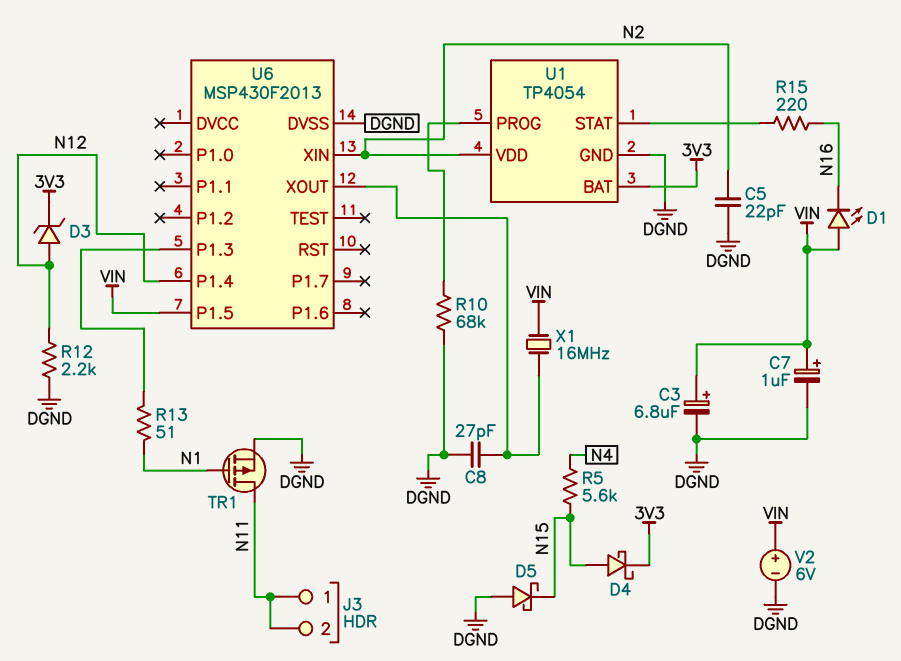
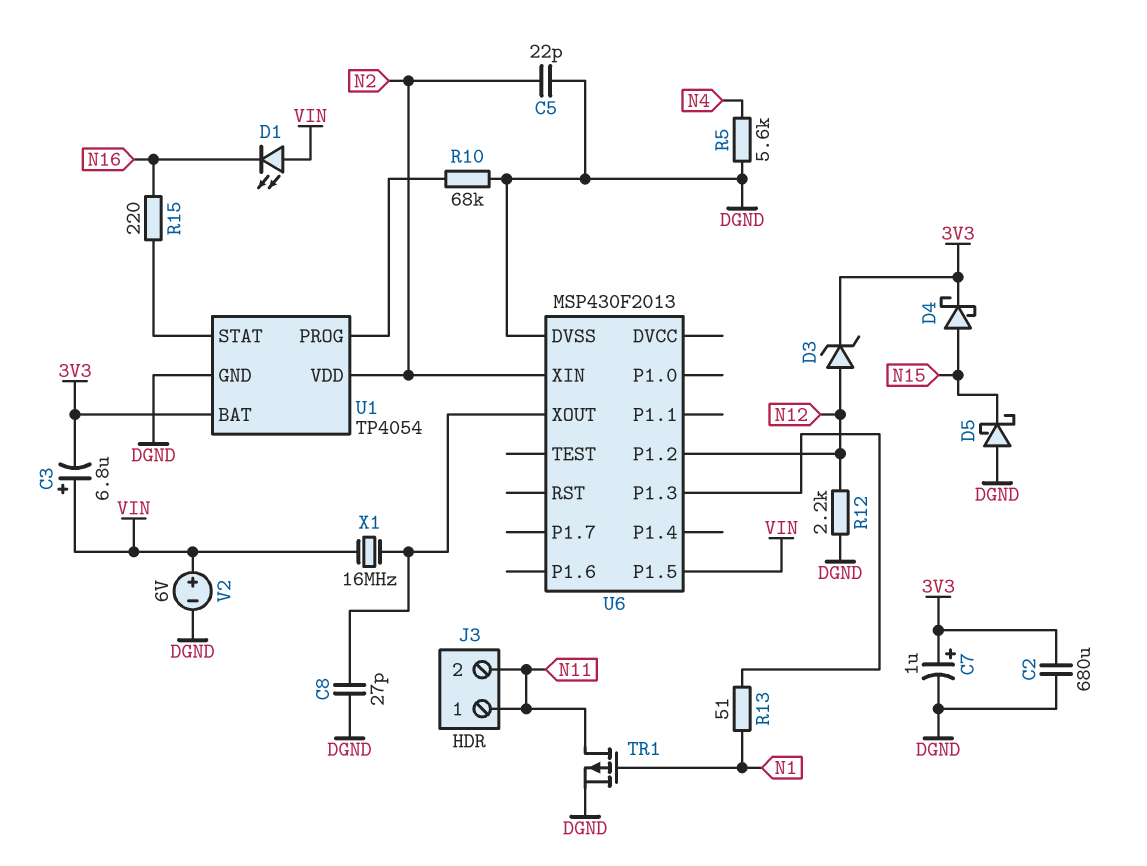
C2: none -> 680uF (3V3, DGND)
C3: 6.8uF (plus VIN, minus DGND) -> 6.8uF (plus VIN, minus 3V3)
C7: 1uF (plus VIN, minus DGND) -> 1uF (plus 3V3, minus DGND)
R5: 5.6k (N4, N15) -> 5.6k (DGND, N4)
U6 pin P1.2: none -> N12
U6 pin P1.4: N12 -> none

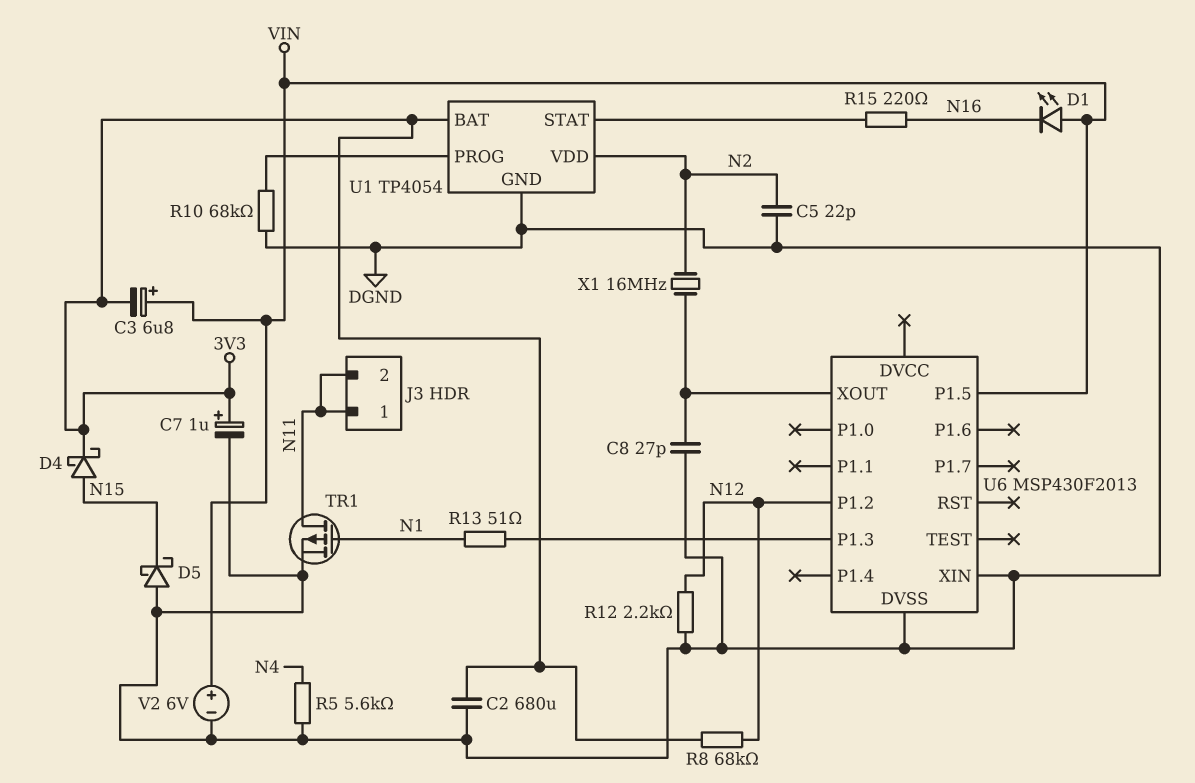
D3: zener (A N12, K 3V3) -> none
R8: none -> 68k (3V3, N12)
U6 pin XIN: N2 -> DGND
X1: 16MHz (U6/XOUT, VIN) -> 16MHz (N2, U6/XOUT)

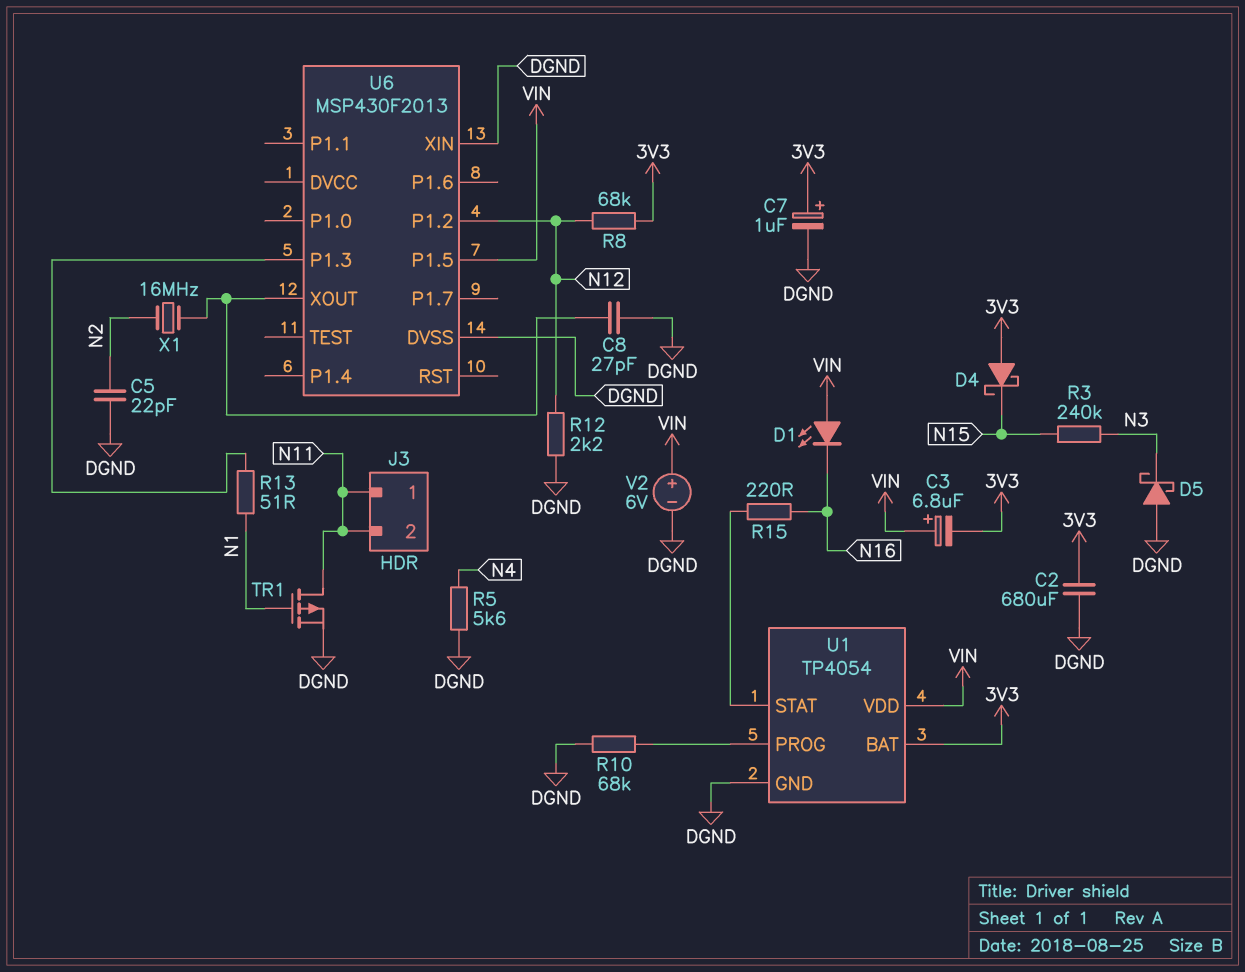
D4: schottky (A N15, K 3V3) -> schottky (A 3V3, K N15)
D5: schottky (A DGND, K N15) -> schottky (A DGND, K N3)
R3: none -> 240k (N3, N15)
U1 pin VDD: N2 -> VIN

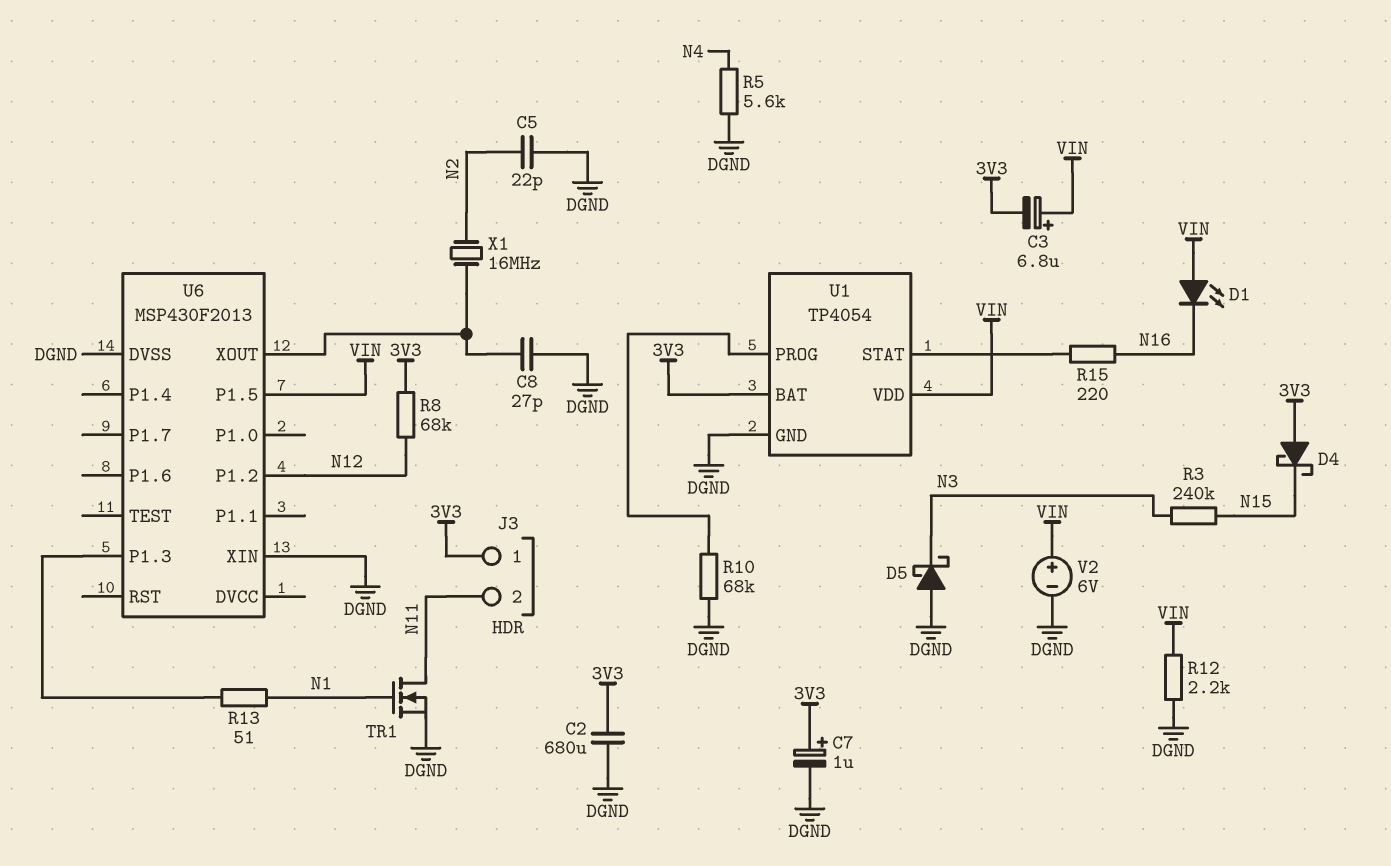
J3 pin 1: N11 -> 3V3
R12: 2.2k (DGND, N12) -> 2.2k (DGND, VIN)
TR1: PMOS (G N1, D N11, S DGND) -> NMOS (G N1, D N11, S DGND)

